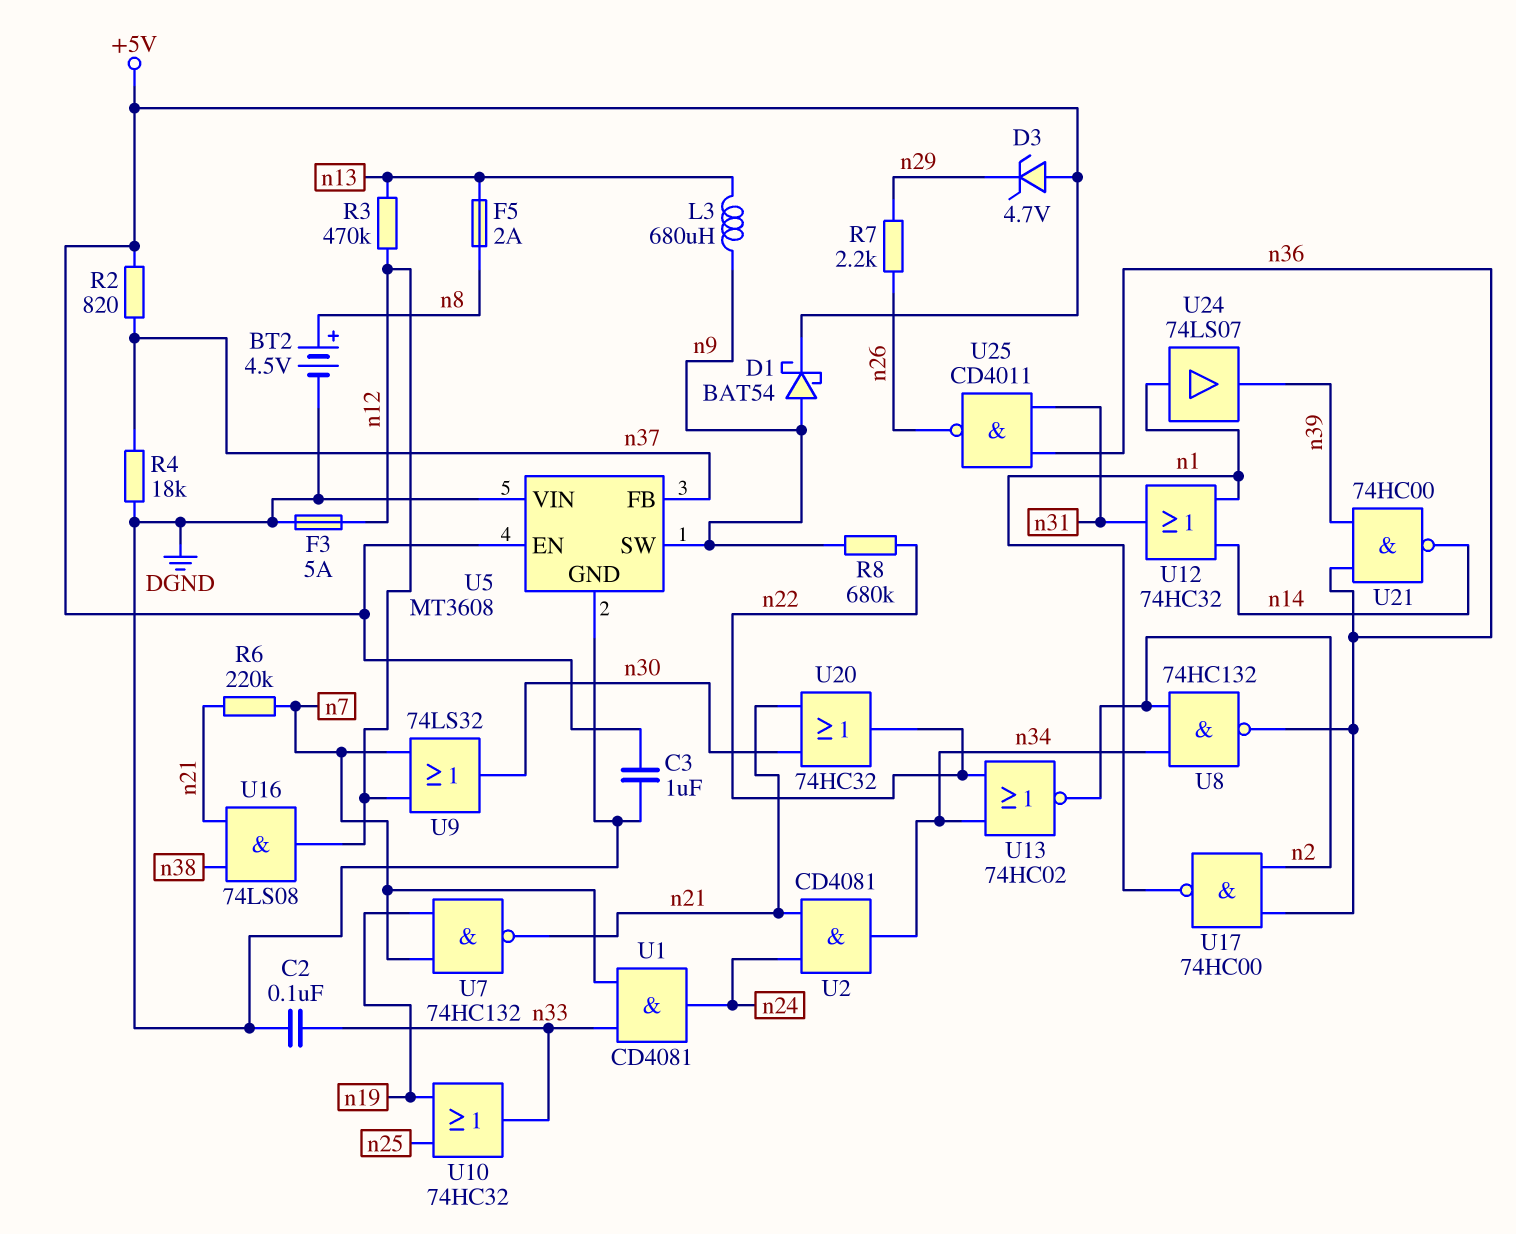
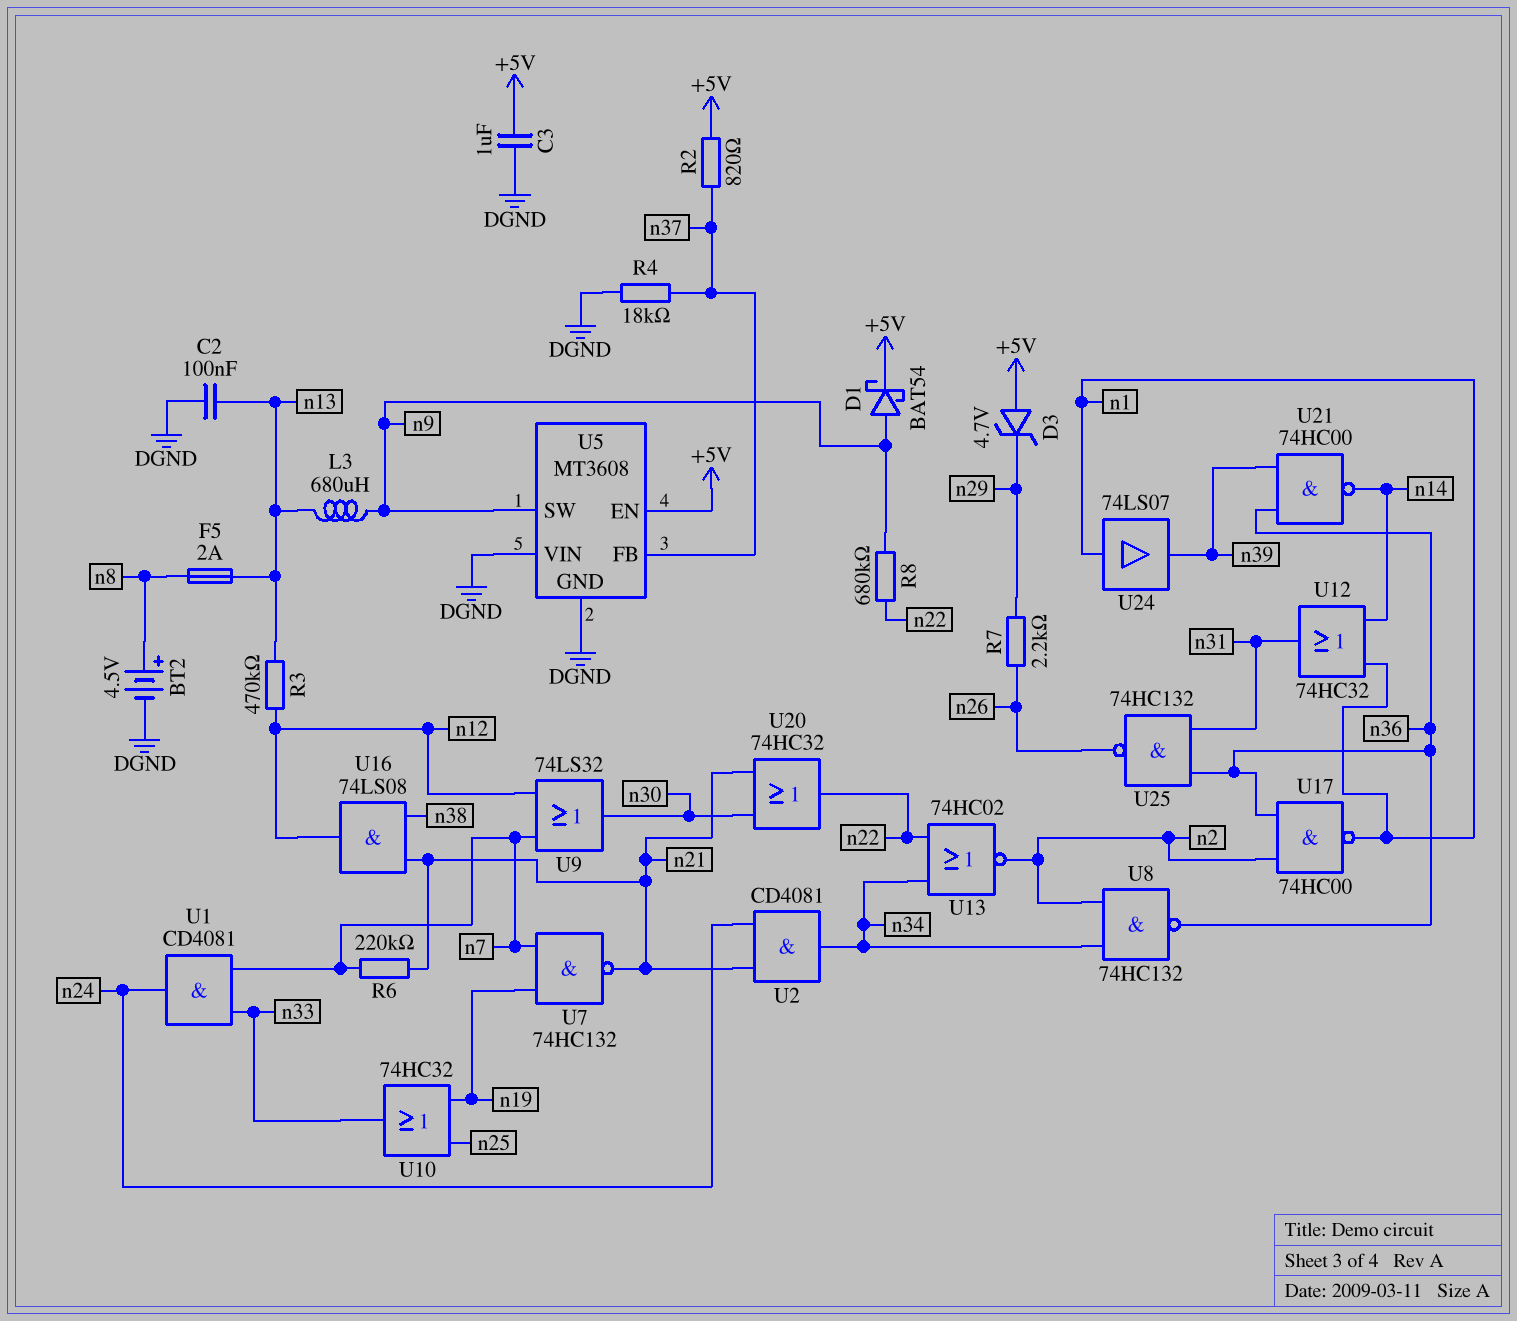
C2: 100nF (DGND, n33) -> 100nF (DGND, n13)
F3: 5A (DGND, n12) -> none
U25: NAND CD4011 (in n31, in n36, out n26) -> NAND 74HC132 (in n31, in n36, out n26)

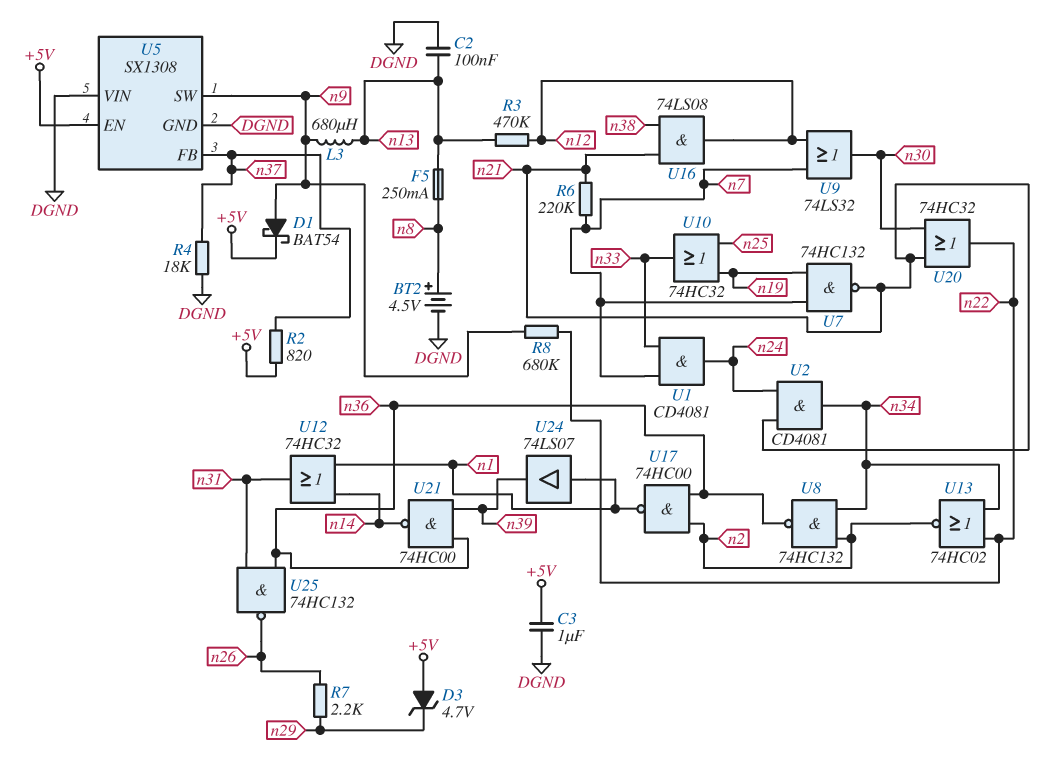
F5: 2A (n8, n13) -> 250mA (n8, n13)
U5: MT3608 -> SX1308

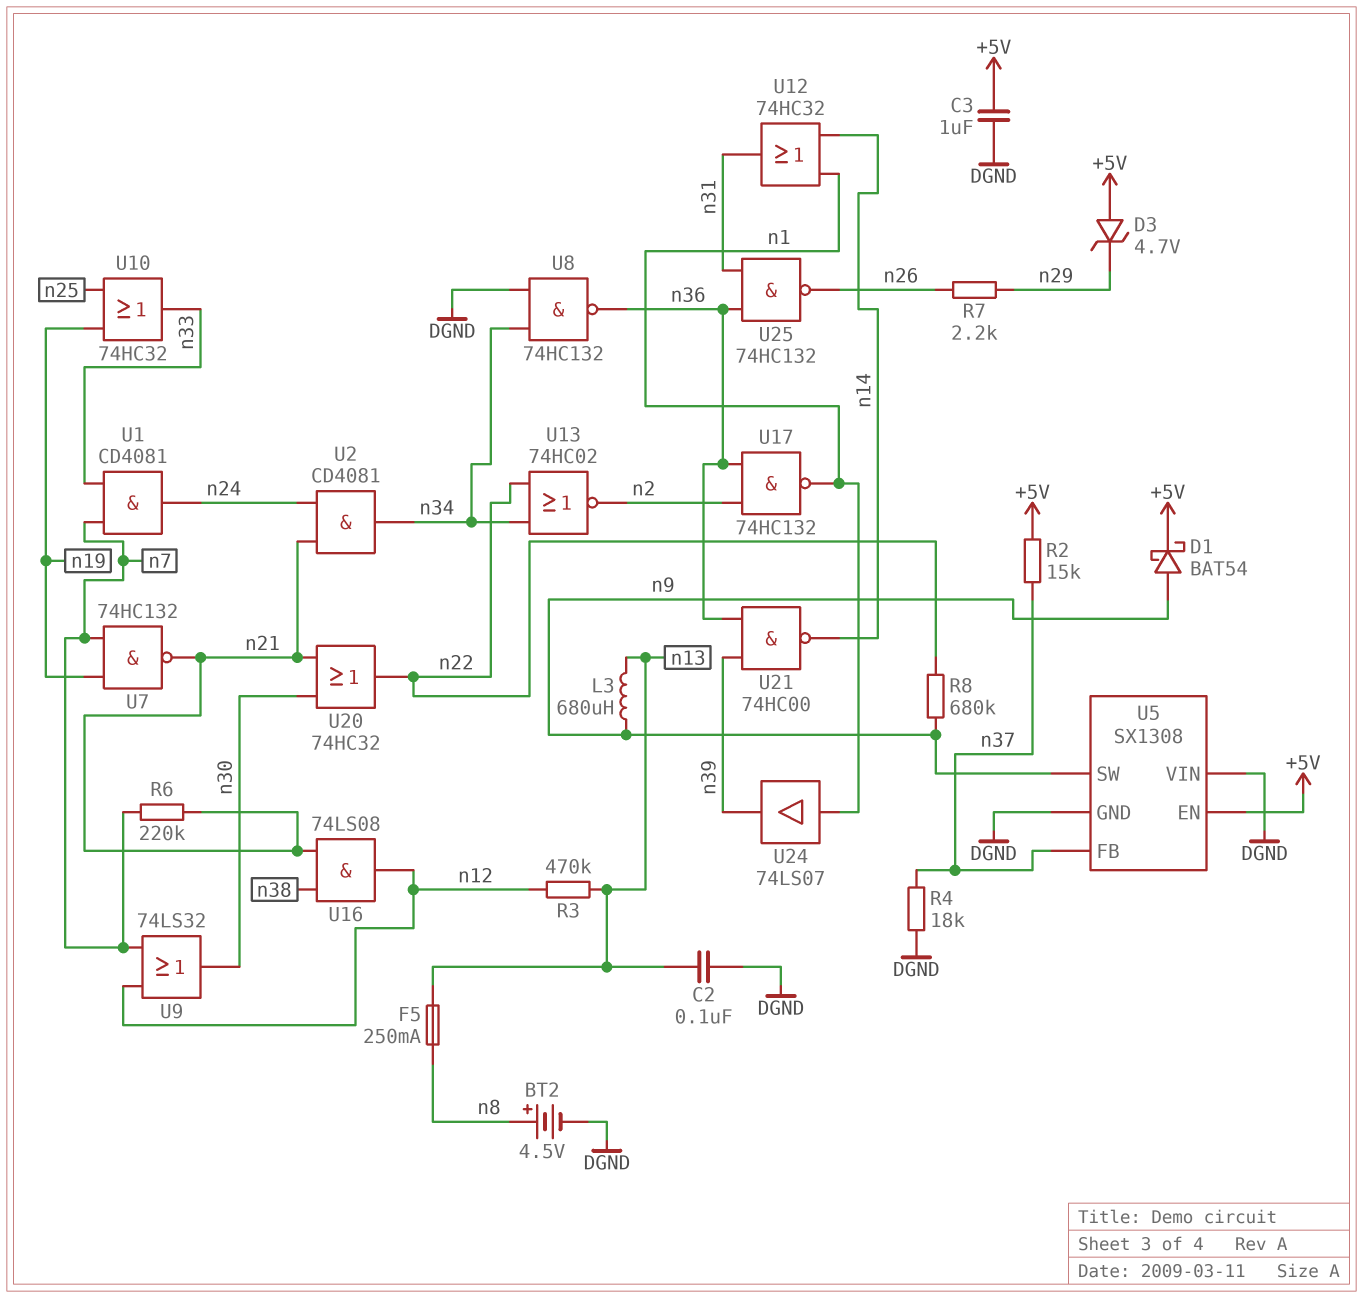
R2: 820 (+5V, n37) -> 15k (+5V, n37)
U8: NAND 74HC132 (in n2, in n34, out n36) -> NAND 74HC132 (in DGND, in n34, out n36)
U17: NAND 74HC00 (in n2, in n36, out n1) -> NAND 74HC132 (in n2, in n36, out n1)

